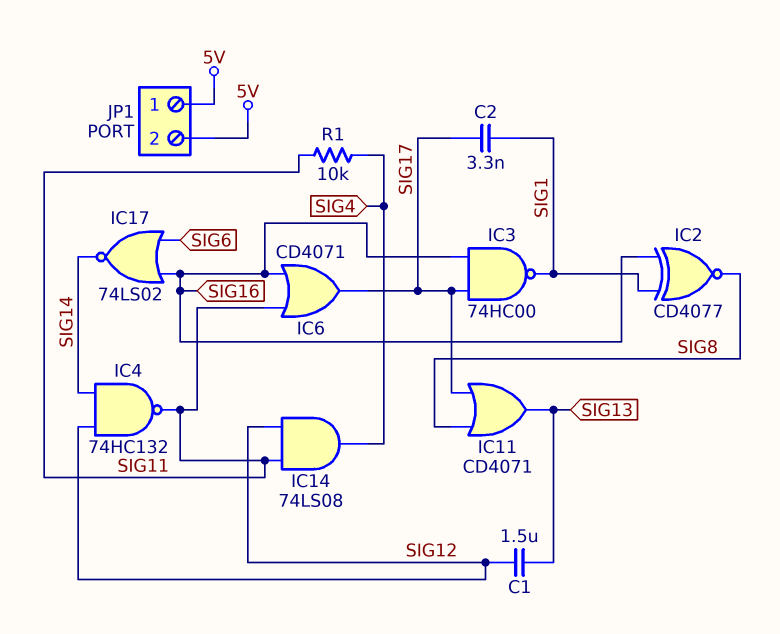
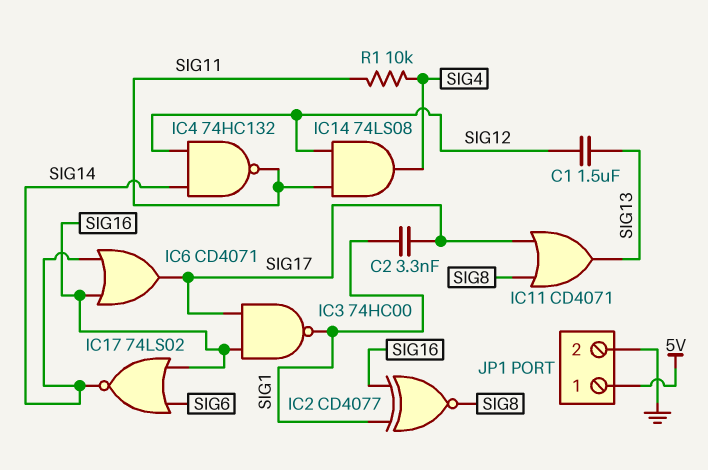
IC6: OR CD4071 (in SIG11, in SIG16, out SIG17) -> OR CD4071 (in SIG14, in SIG16, out SIG17)
JP1 pin 2: 5V -> GND

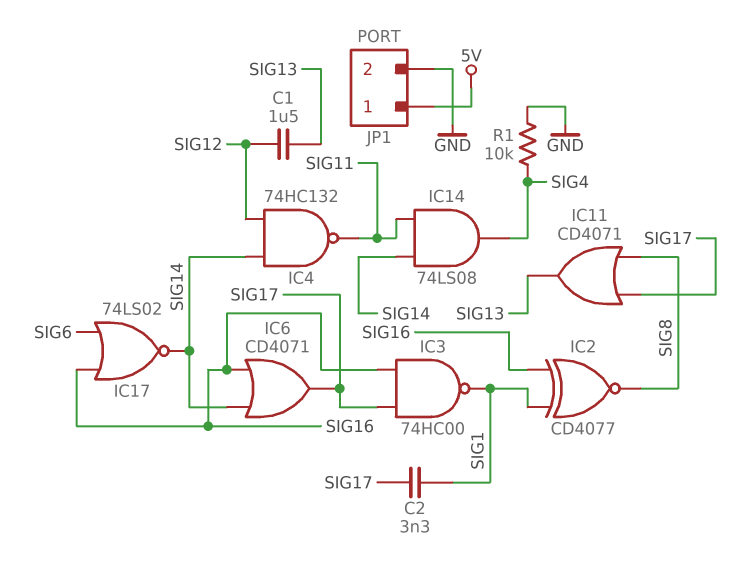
IC14: AND 74LS08 (in SIG11, in SIG12, out SIG4) -> AND 74LS08 (in SIG11, in SIG14, out SIG4)
R1: 10k (SIG4, SIG11) -> 10k (GND, SIG4)

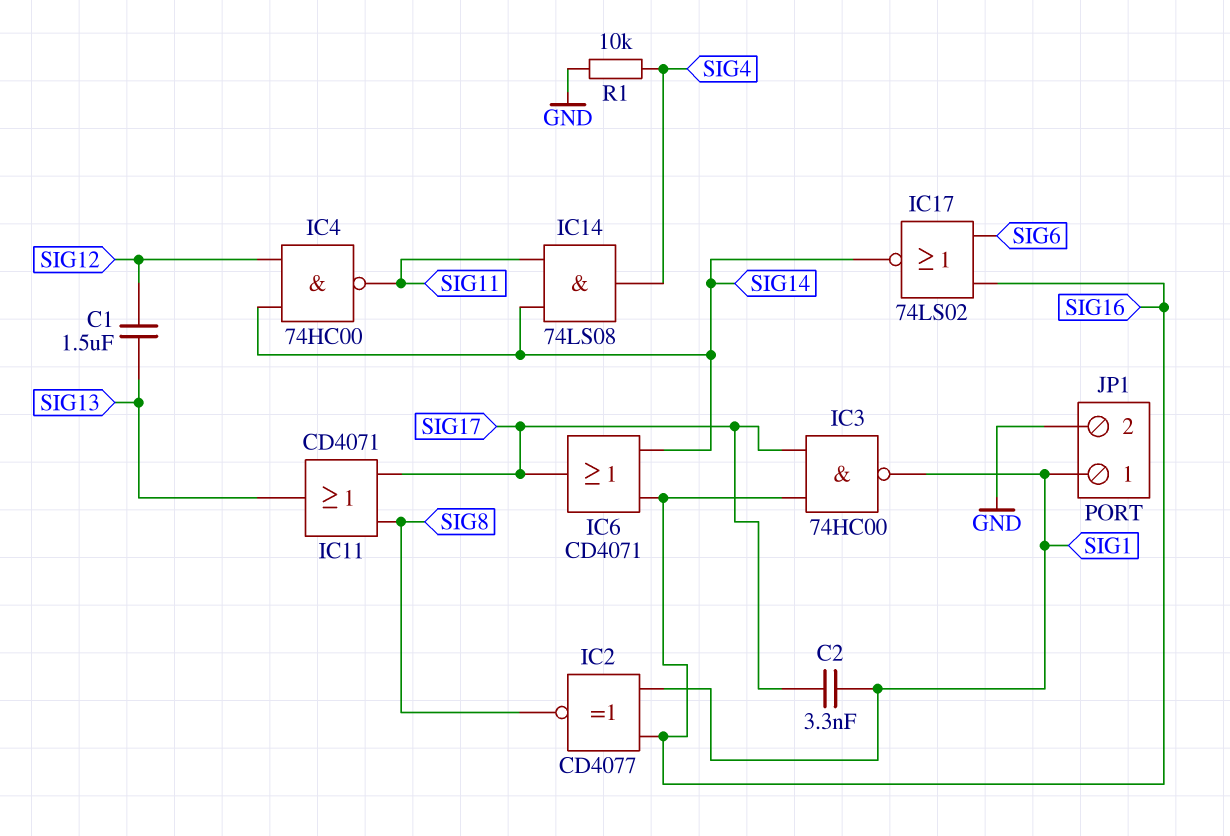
IC4: NAND 74HC132 (in SIG12, in SIG14, out SIG11) -> NAND 74HC00 (in SIG12, in SIG14, out SIG11)
JP1 pin 1: 5V -> SIG1

